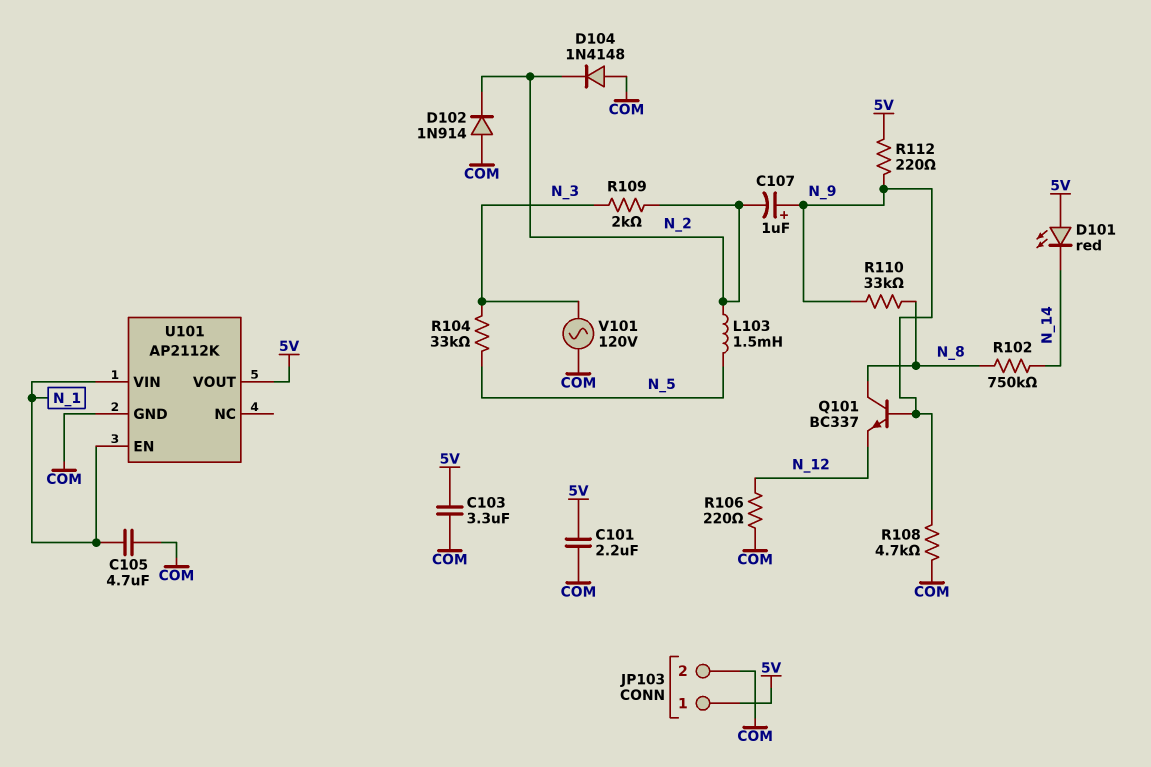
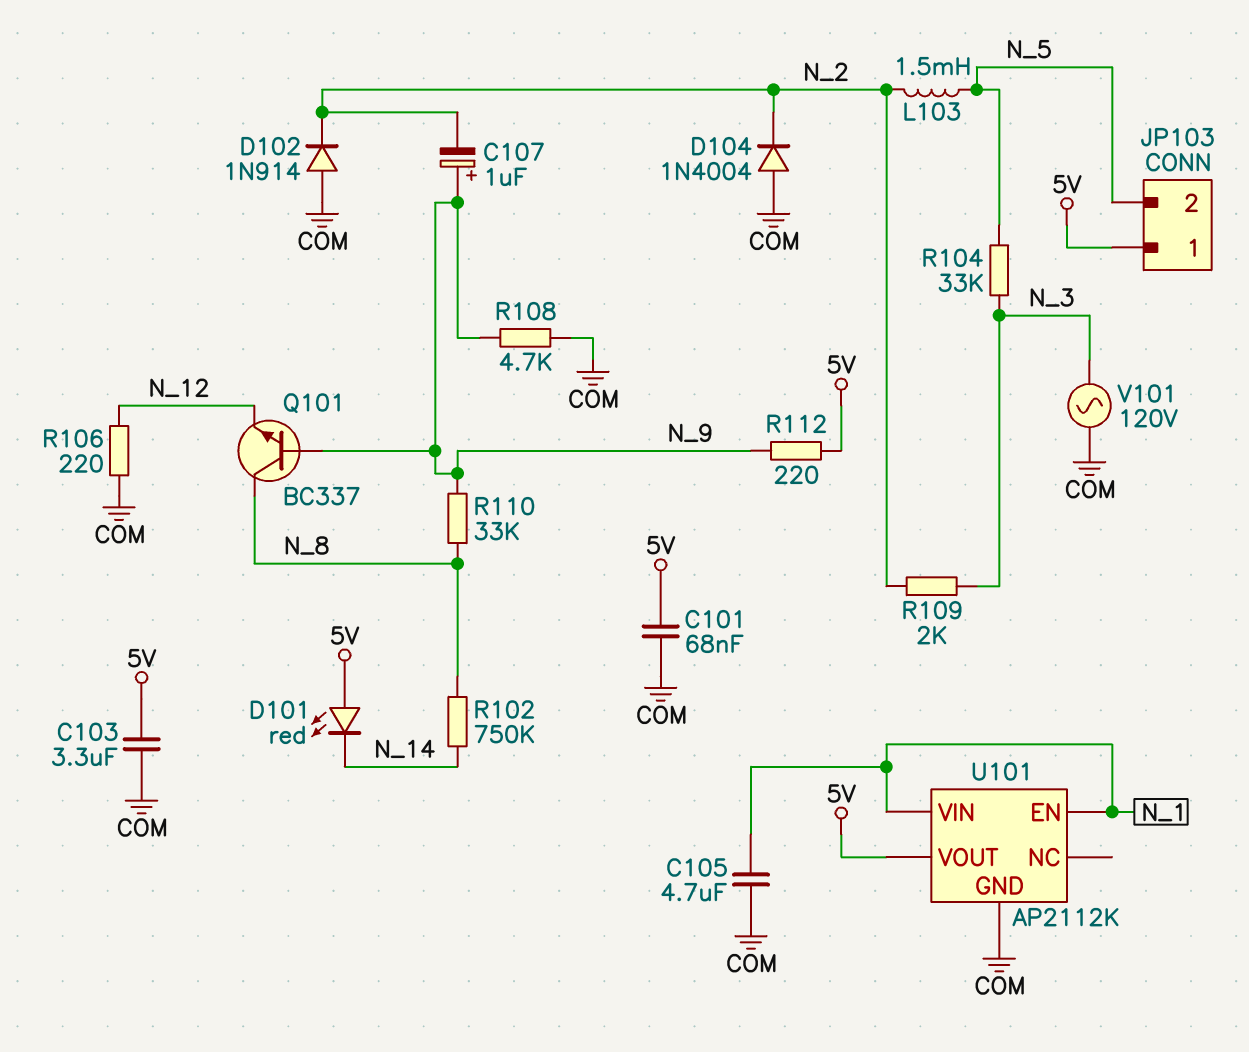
C101: 2.2uF (5V, COM) -> 68nF (5V, COM)
D104: diode 1N4148 (A COM, K N_2) -> diode 1N4004 (A COM, K N_2)
JP103 pin 2: COM -> N_5

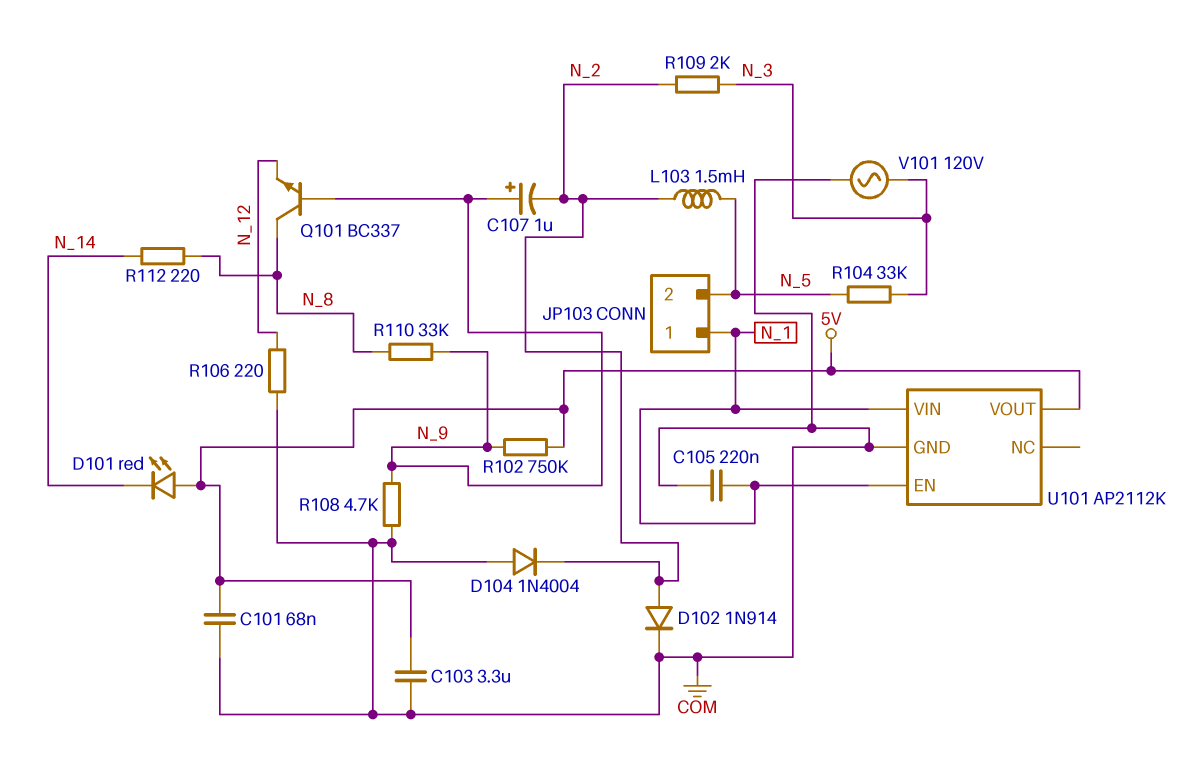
C105: 4.7uF (COM, N_1) -> 220nF (COM, N_1)
D102: diode 1N914 (A COM, K N_2) -> diode 1N914 (A N_2, K COM)
JP103 pin 1: 5V -> N_1
R102: 750k (N_8, N_14) -> 750k (5V, N_9)
R112: 220 (5V, N_9) -> 220 (N_8, N_14)

